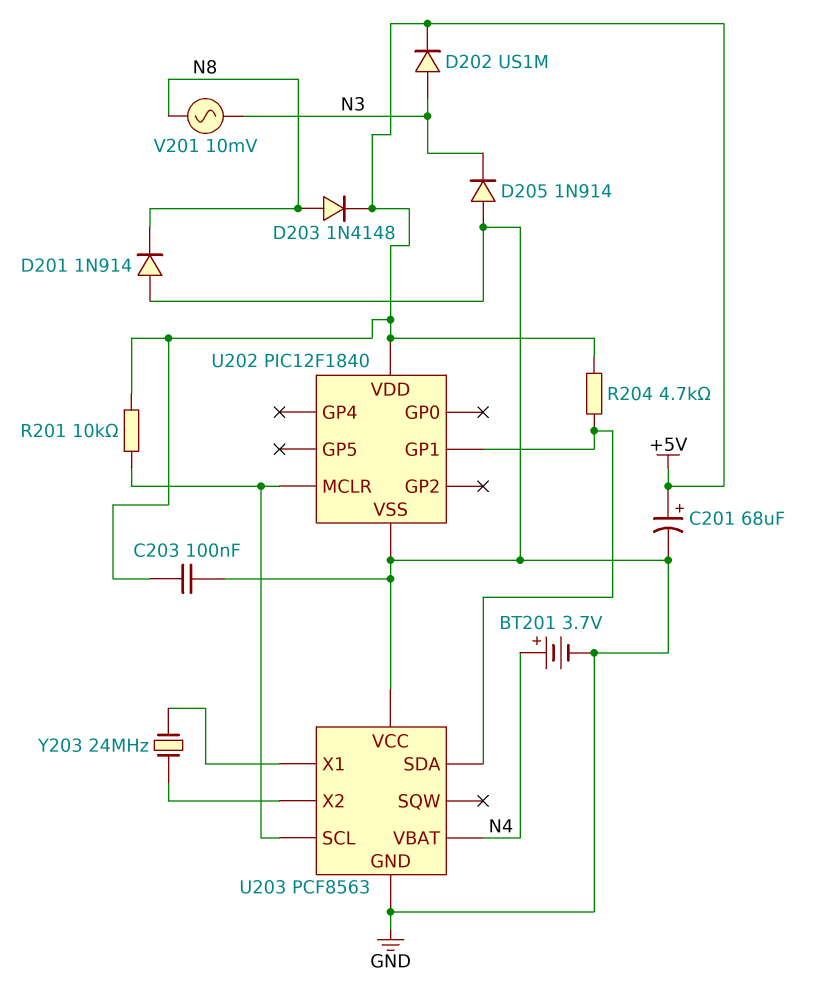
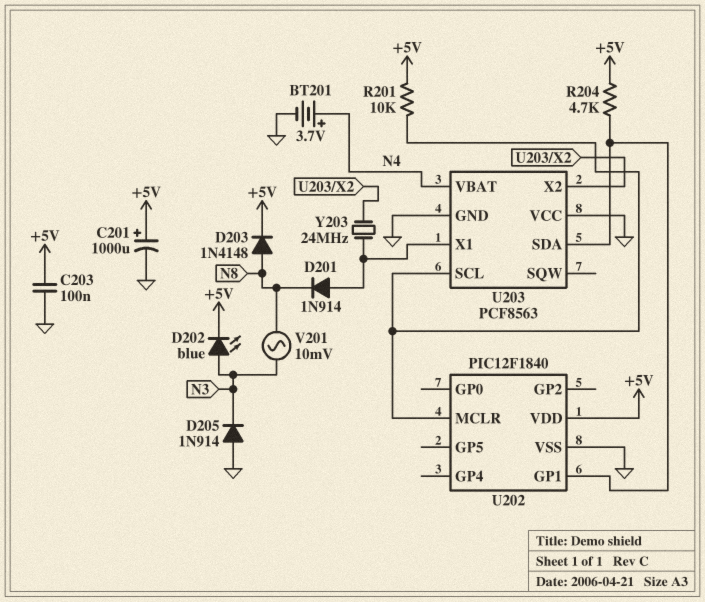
C201: 68uF (plus +5V, minus GND) -> 1000uF (plus +5V, minus GND)
D201: diode 1N914 (A GND, K N8) -> diode 1N914 (A U203/X1, K N8)
D202: diode US1M (A N3, K +5V) -> LED blue (A N3, K +5V)

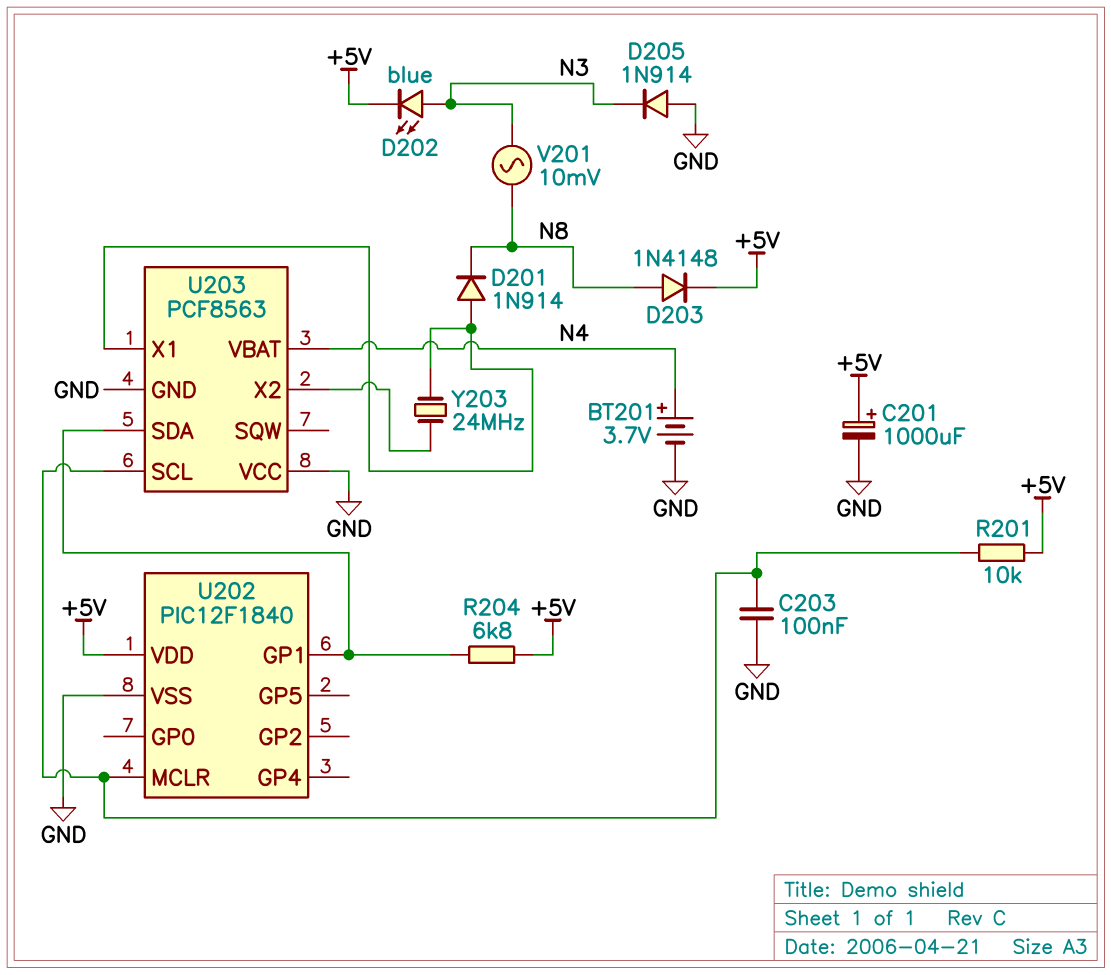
C203: 100nF (+5V, GND) -> 100nF (GND, U202/MCLR)
R204: 4.7k (+5V, U202/GP1) -> 6.8k (+5V, U202/GP1)

